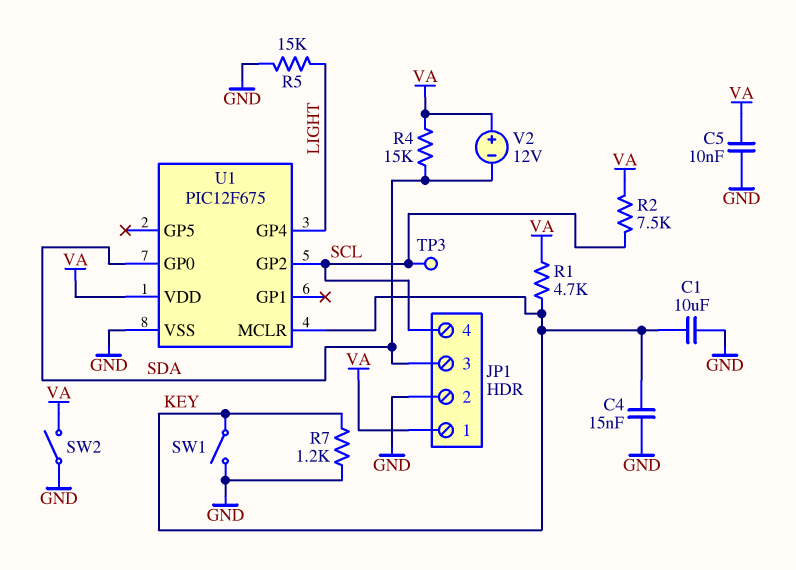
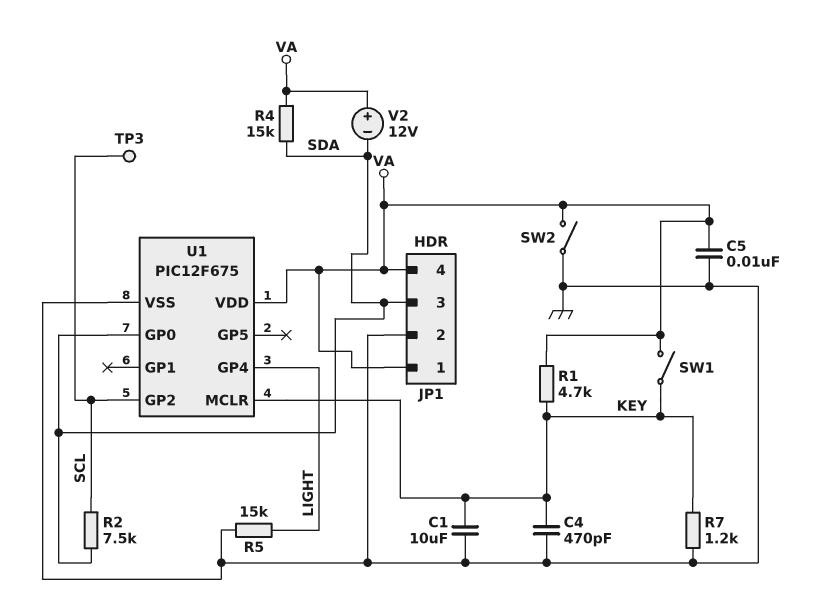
C4: 15nF (GND, KEY) -> 470pF (GND, KEY)
JP1 pin 4: SCL -> VA
R2: 7.5k (SCL, VA) -> 7.5k (SCL, SDA)
SW1: switch (GND, KEY) -> switch (KEY, VA)

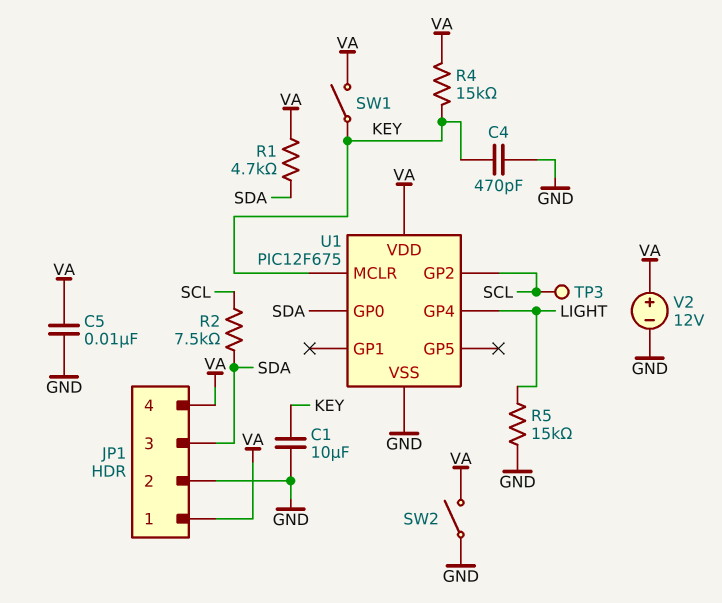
R1: 4.7k (KEY, VA) -> 4.7k (SDA, VA)
R4: 15k (SDA, VA) -> 15k (KEY, VA)
R7: 1.2k (GND, KEY) -> none
V2: 12V (plus VA, minus SDA) -> 12V (plus VA, minus GND)

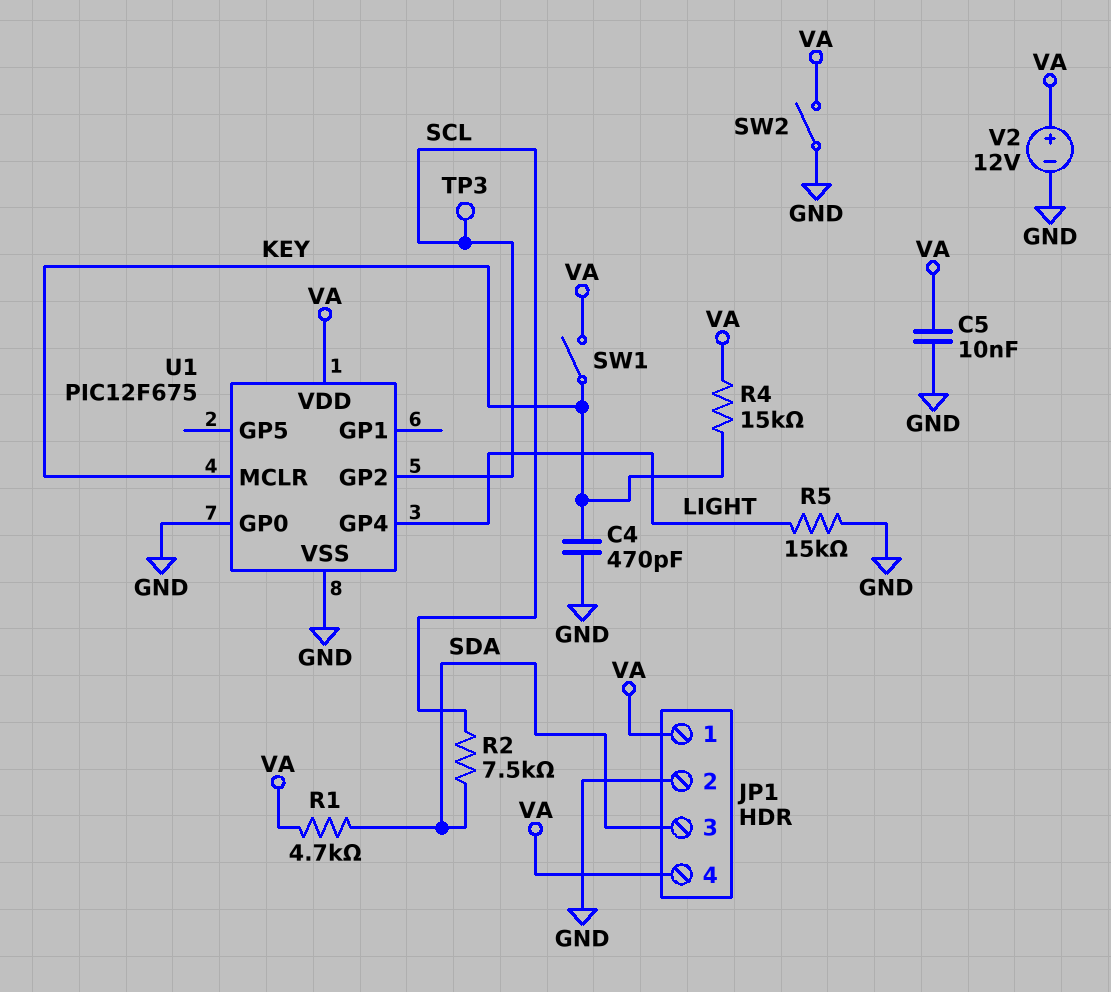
C1: 10uF (GND, KEY) -> none
U1 pin GP0: SDA -> GND

